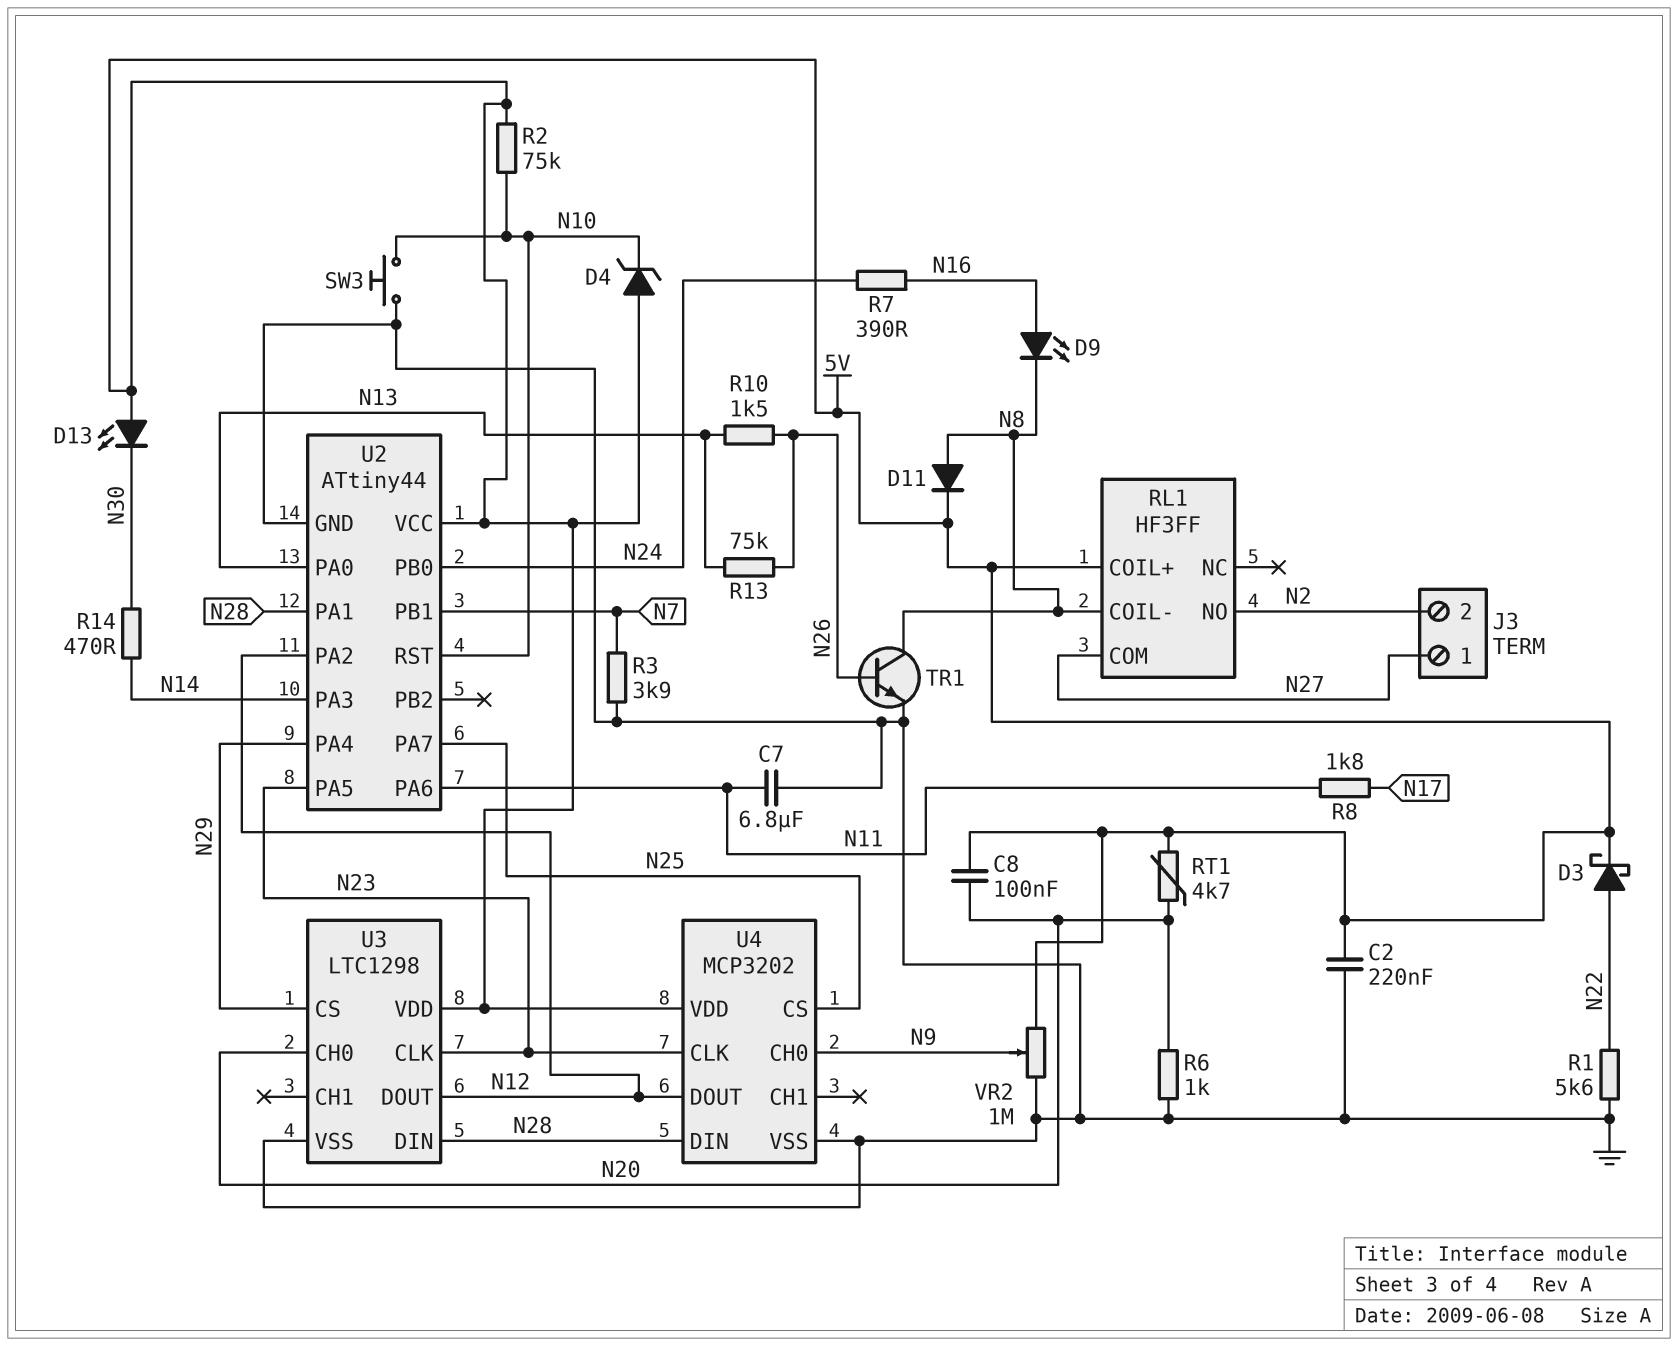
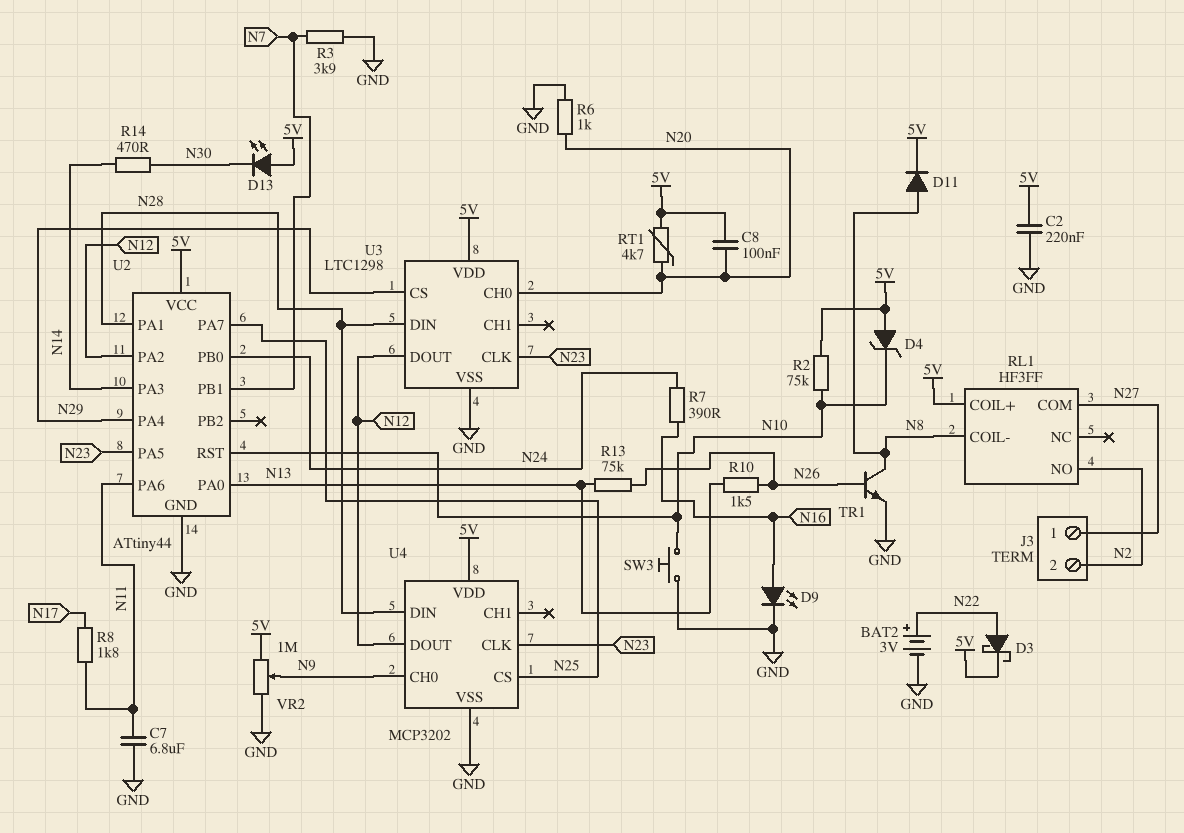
BAT2: none -> 3V (plus N22, minus GND)
D9: LED (A N16, K N8) -> LED (A N16, K GND)
R1: 5.6k (GND, N22) -> none

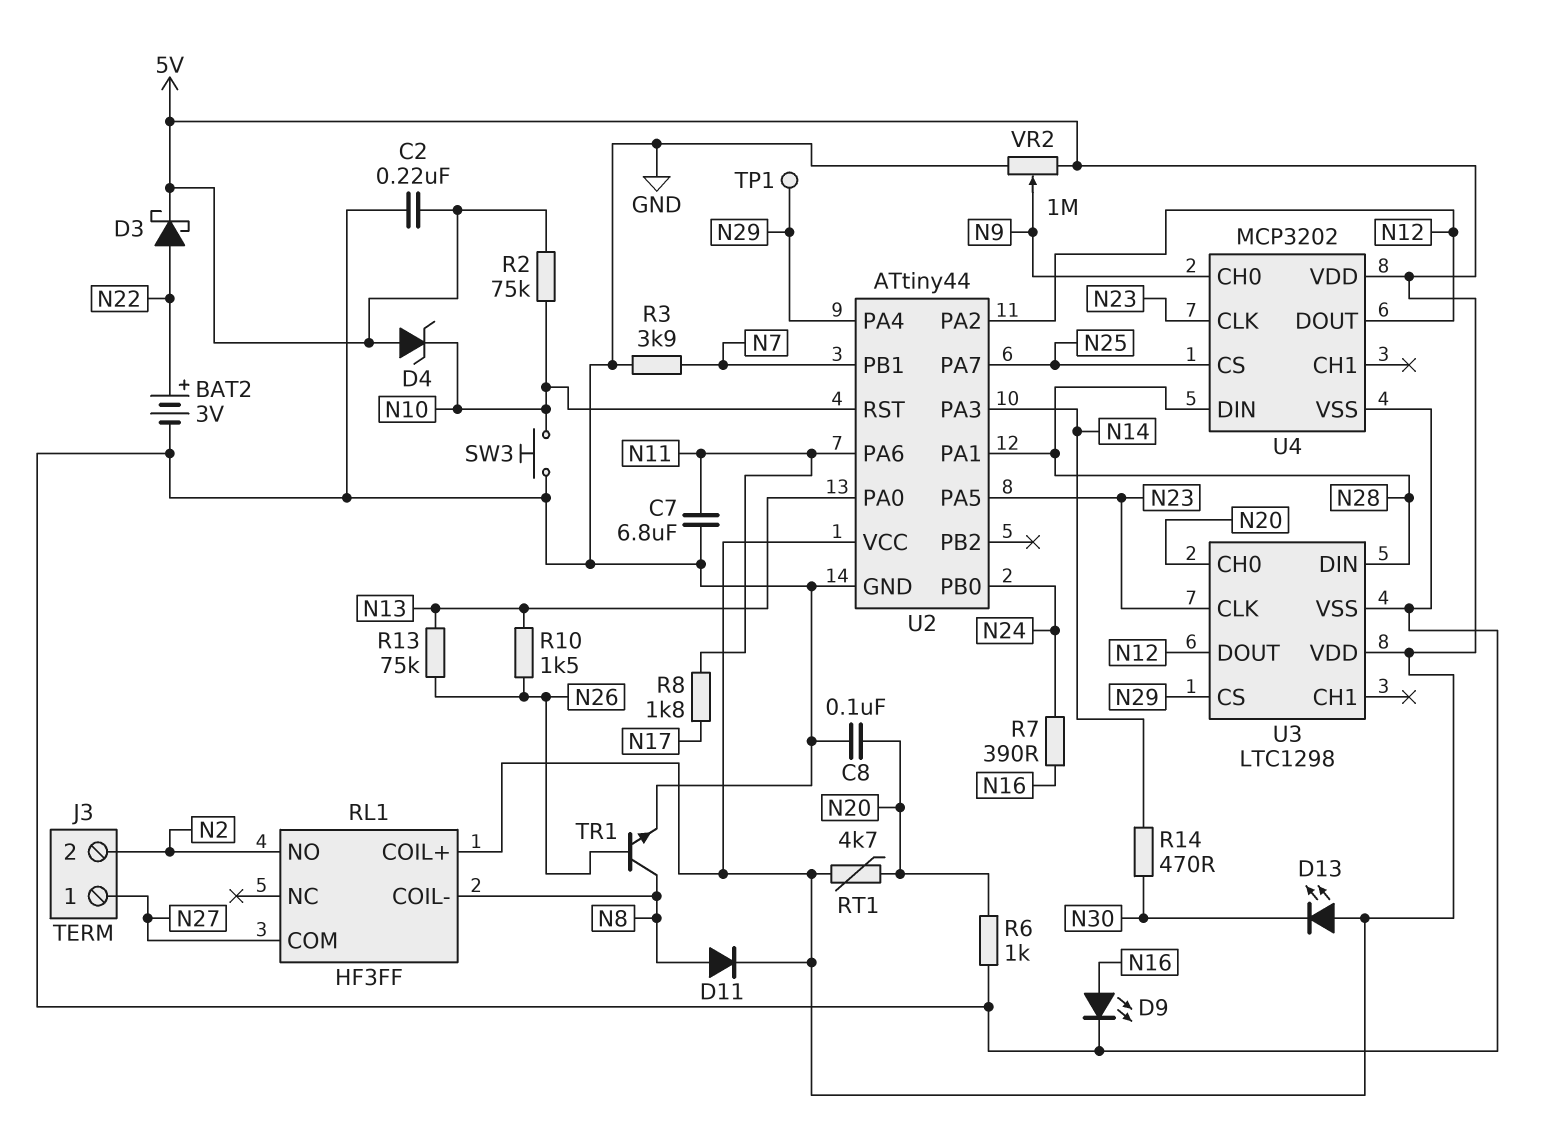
C8: 100nF (5V, N20) -> 100nF (GND, N20)
TP1: none -> test point (N29)

